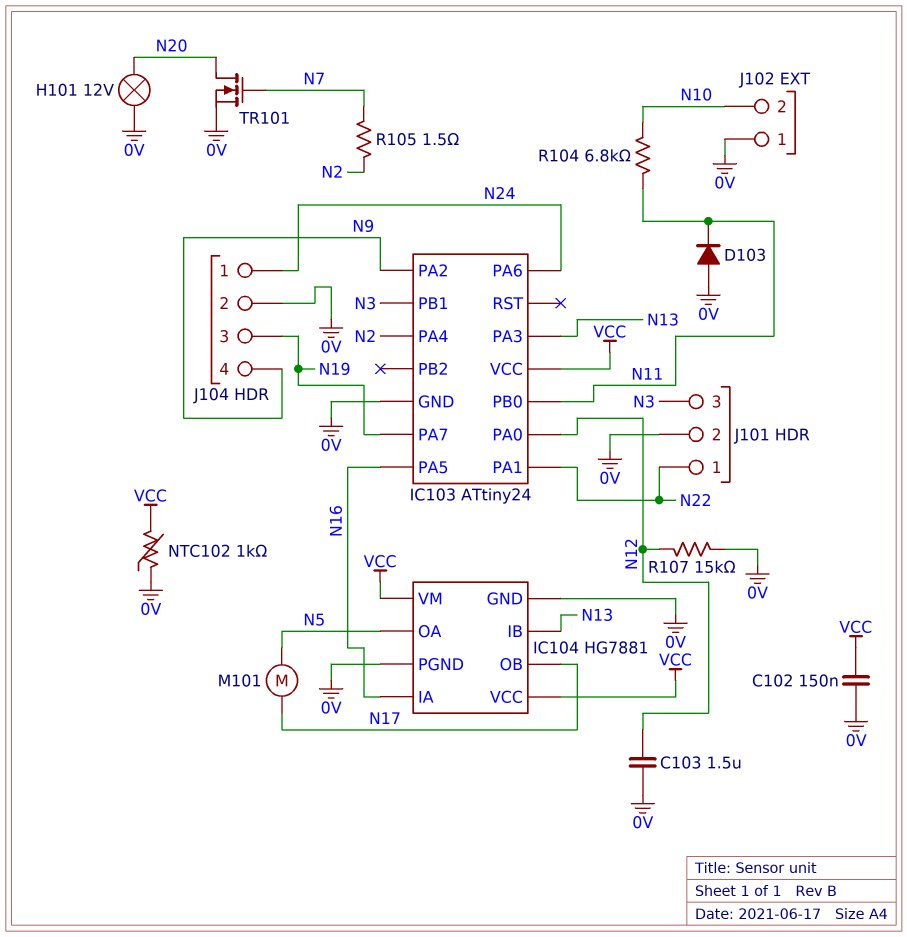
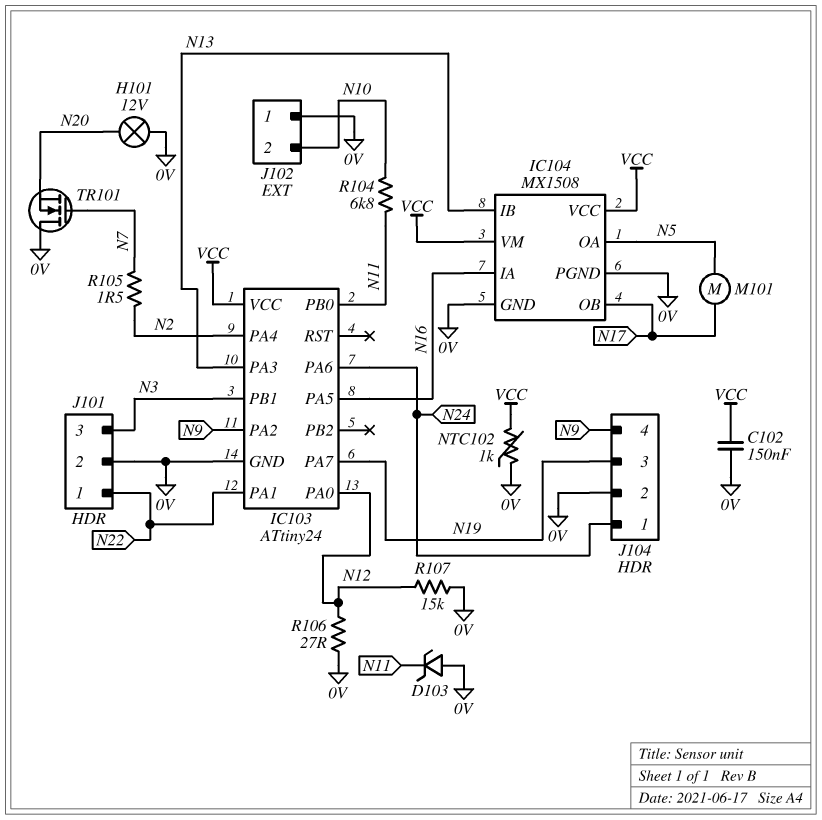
C103: 1.5uF (0V, N12) -> none
D103: diode (A 0V, K N11) -> zener (A 0V, K N11)
IC104: HG7881 -> MX1508
R106: none -> 27 (0V, N12)
TR101: NMOS (G N7, D N20, S 0V) -> NMOS (G N7, D 0V, S N20)

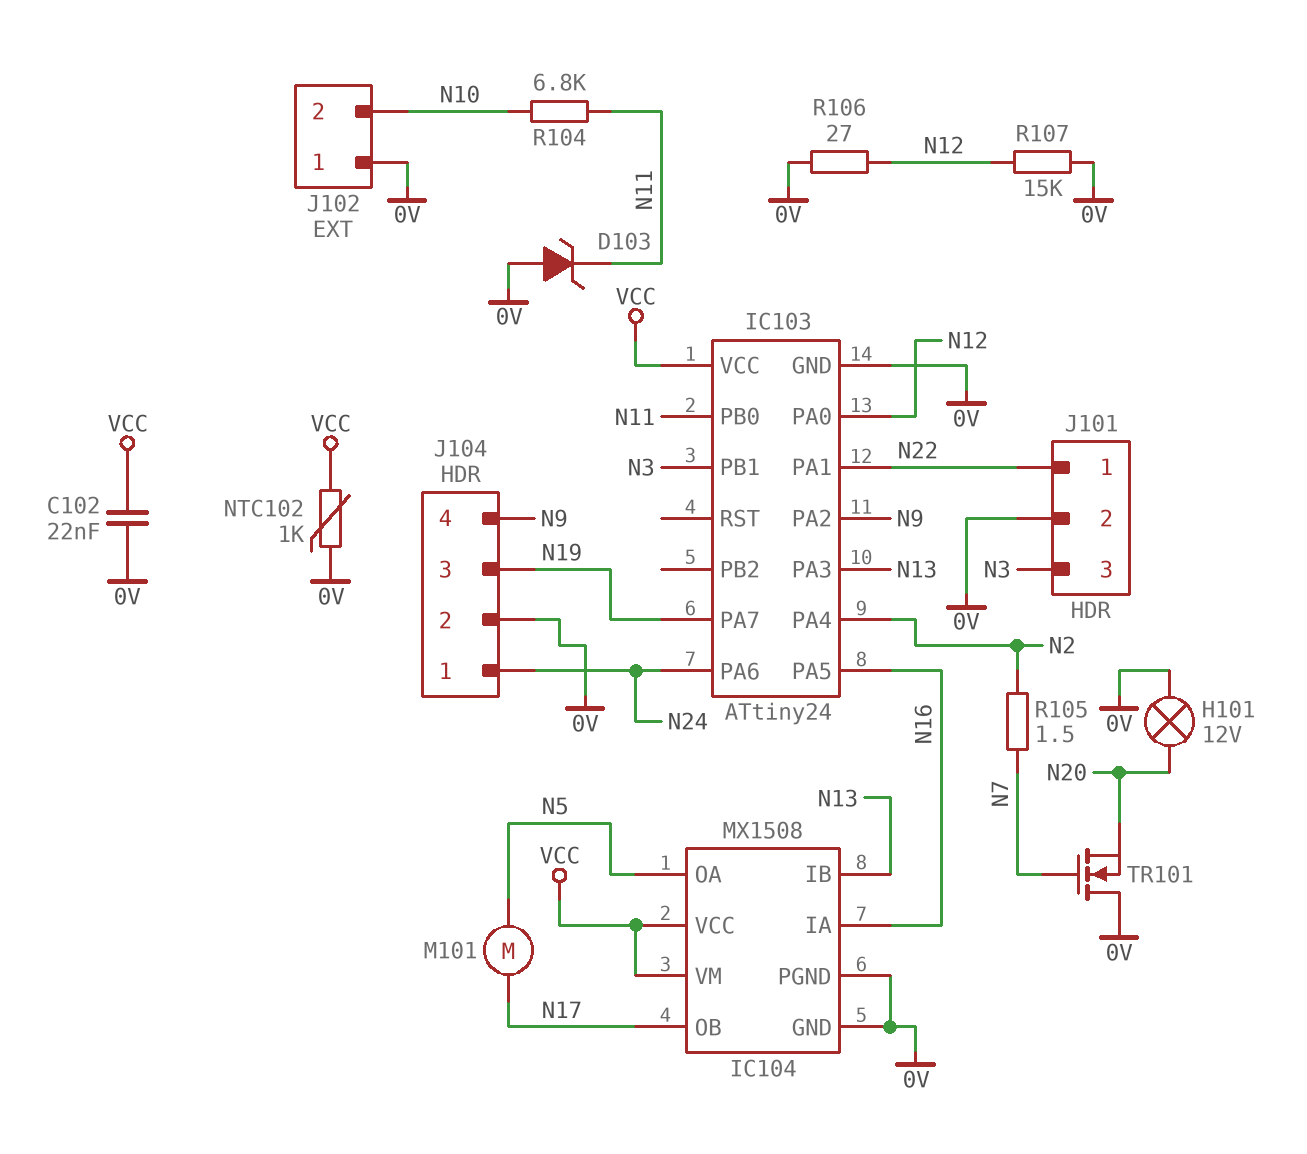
C102: 150nF (0V, VCC) -> 22nF (0V, VCC)

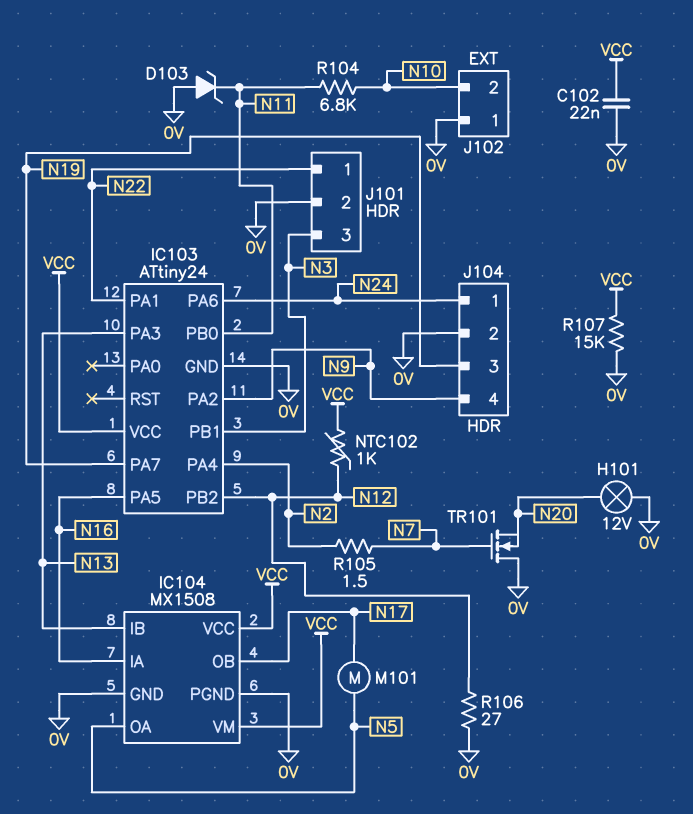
IC103 pin PA0: N12 -> none
IC103 pin PB2: none -> N12
NTC102: 1k (0V, VCC) -> 1k (N12, VCC)
R107: 15k (0V, N12) -> 15k (0V, VCC)

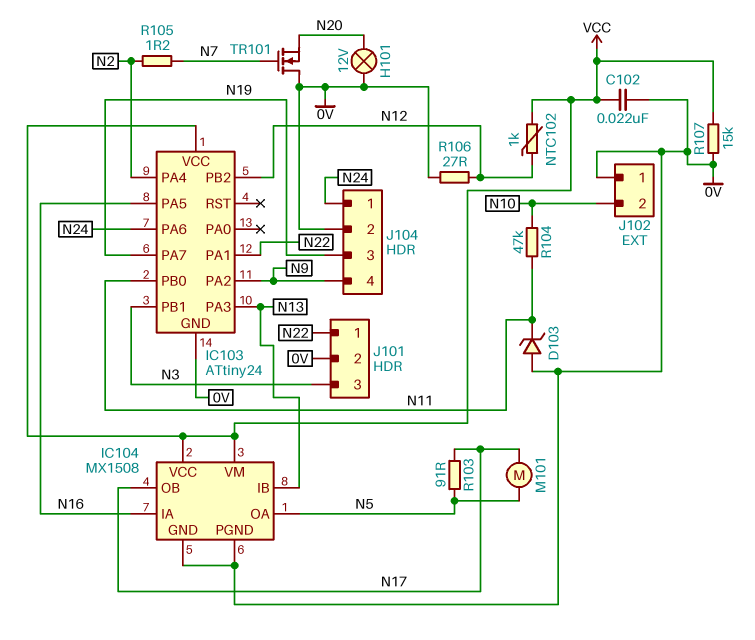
R103: none -> 91 (N5, N17)
R104: 6.8k (N10, N11) -> 47k (N10, N11)
R105: 1.5 (N2, N7) -> 1.2 (N2, N7)

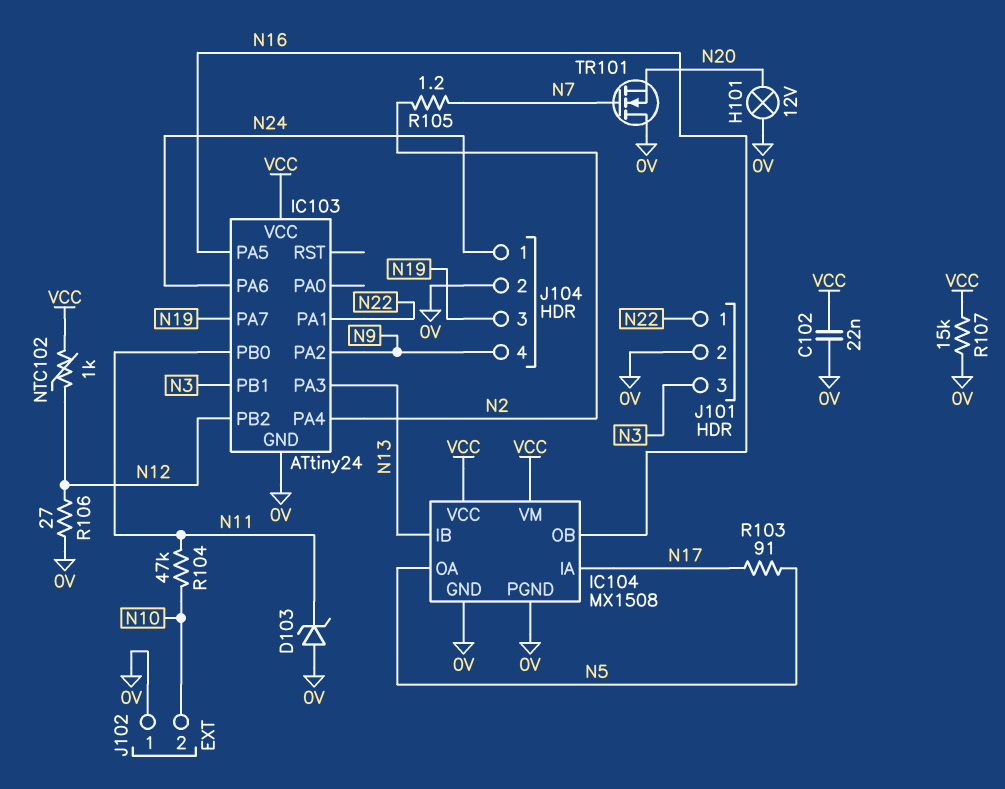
IC104 pin IA: N16 -> N17
IC104 pin OB: N17 -> N16
M101: motor (N5, N17) -> none

